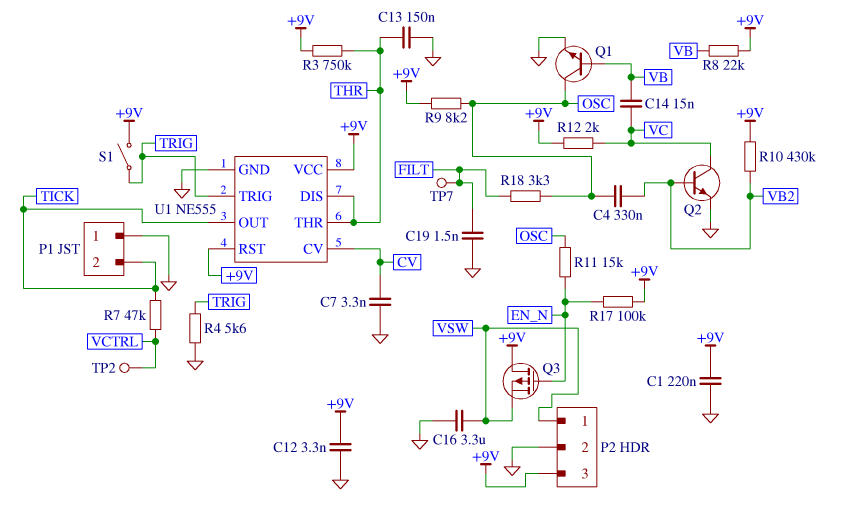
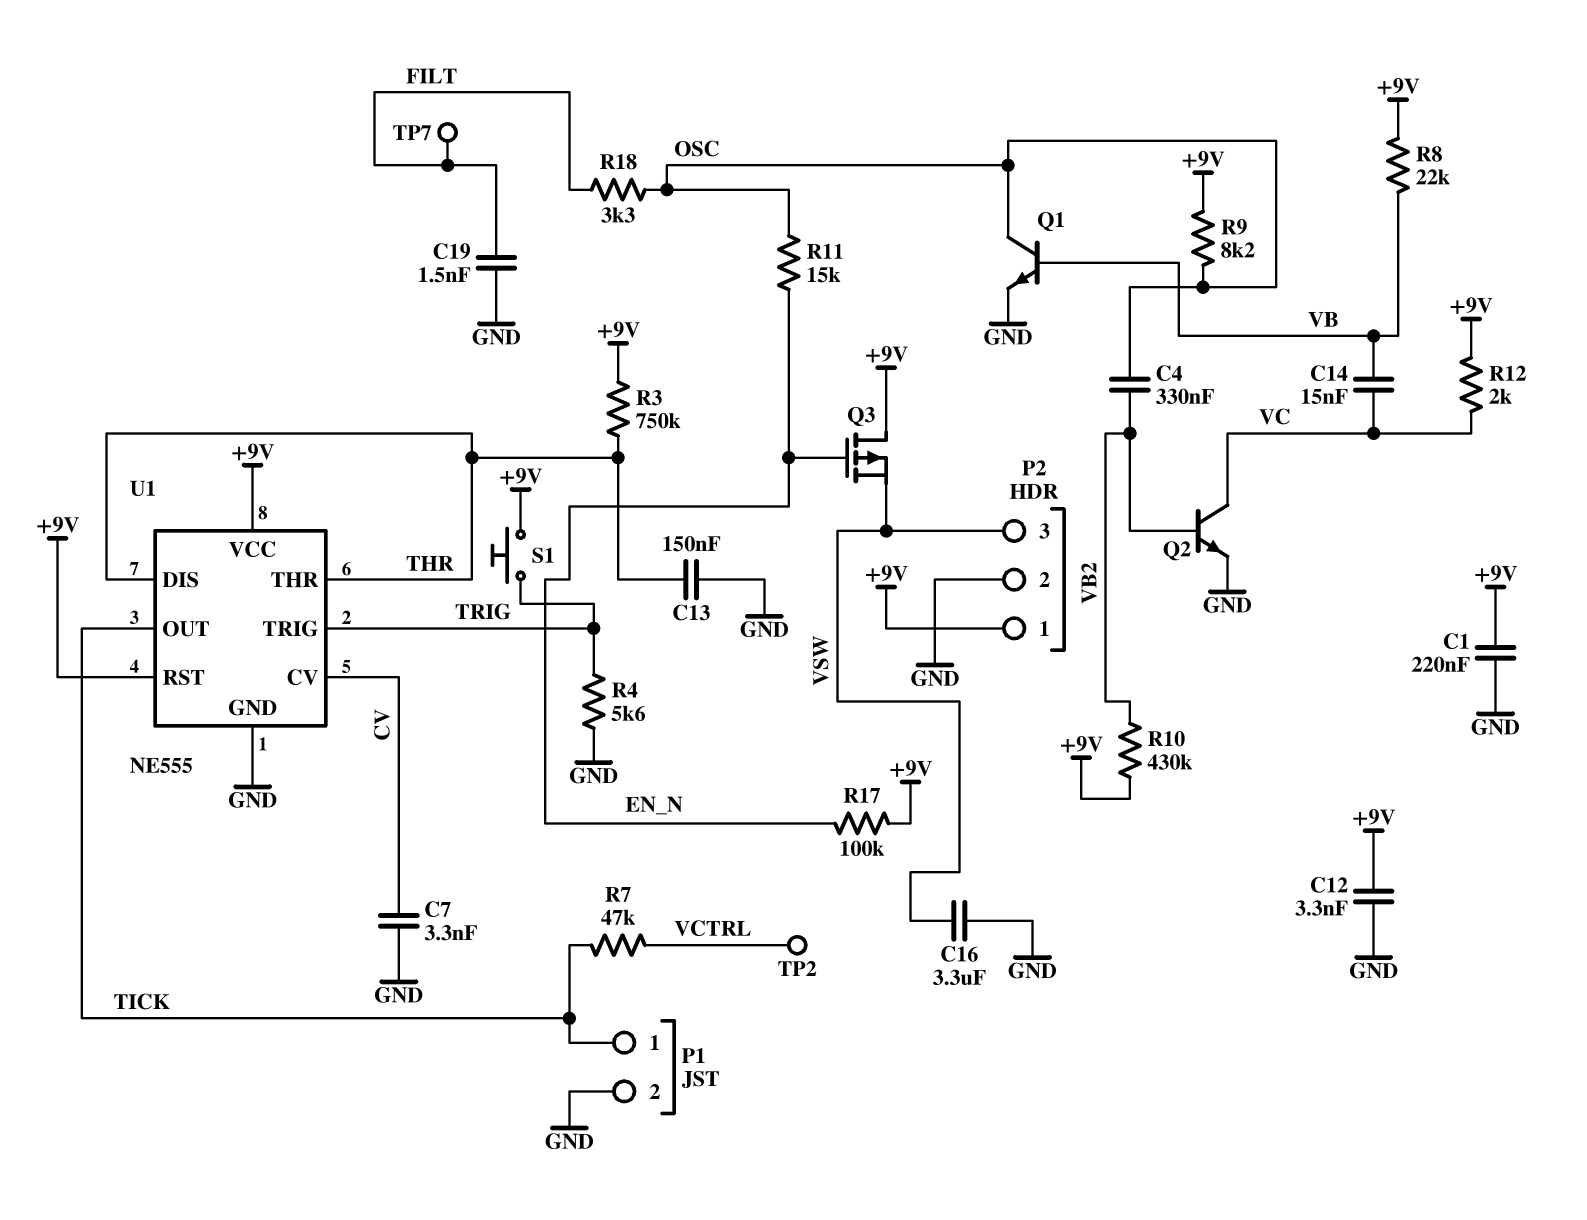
P1 pin 1: GND -> TICK
P1 pin 2: TICK -> GND
P2 pin 1: VSW -> +9V
P2 pin 3: +9V -> VSW
S1: switch (+9V, TRIG) -> button (+9V, TRIG)

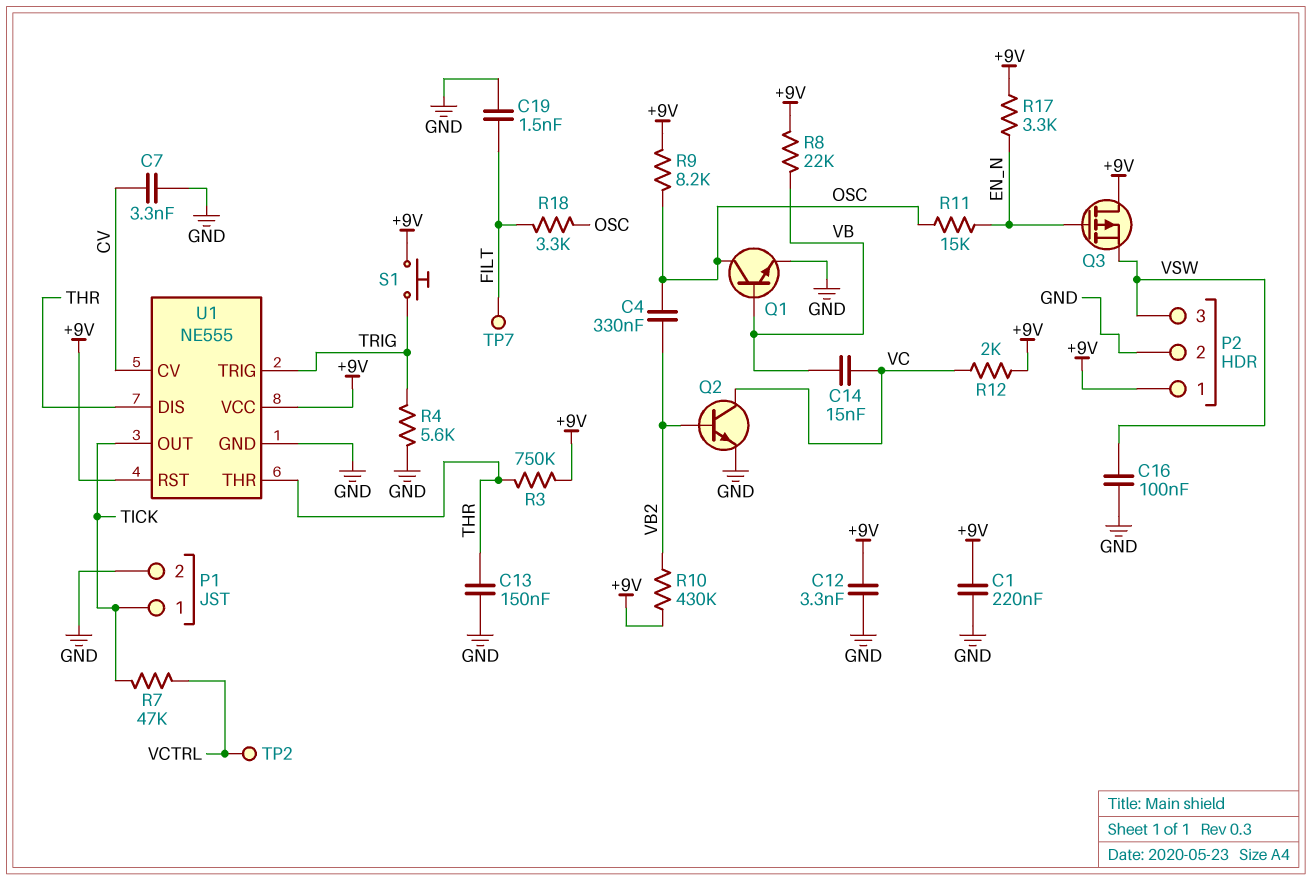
C16: 3.3uF (GND, VSW) -> 100nF (GND, VSW)
R17: 100k (+9V, EN_N) -> 3.3k (+9V, EN_N)

